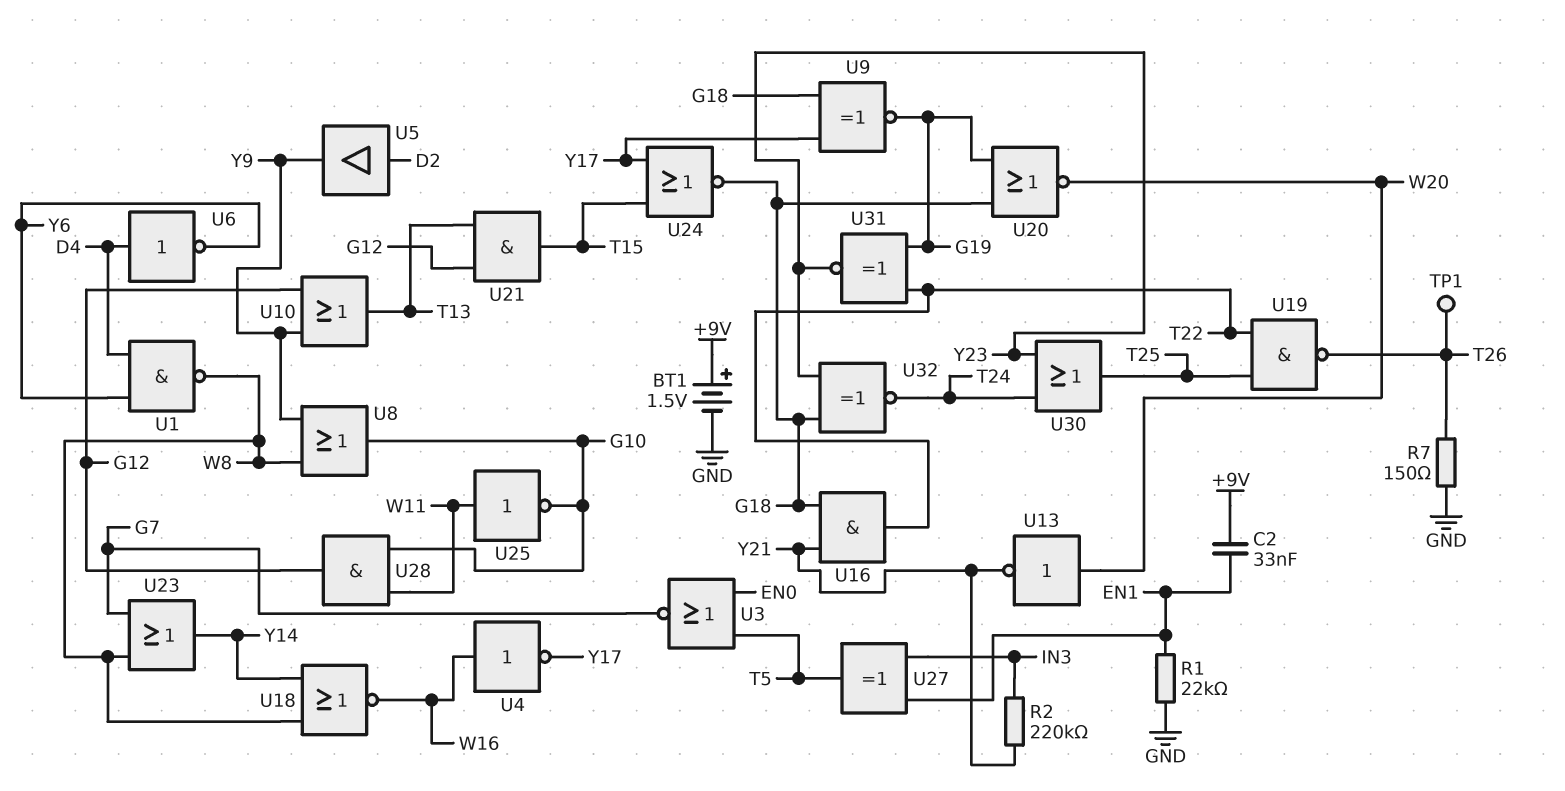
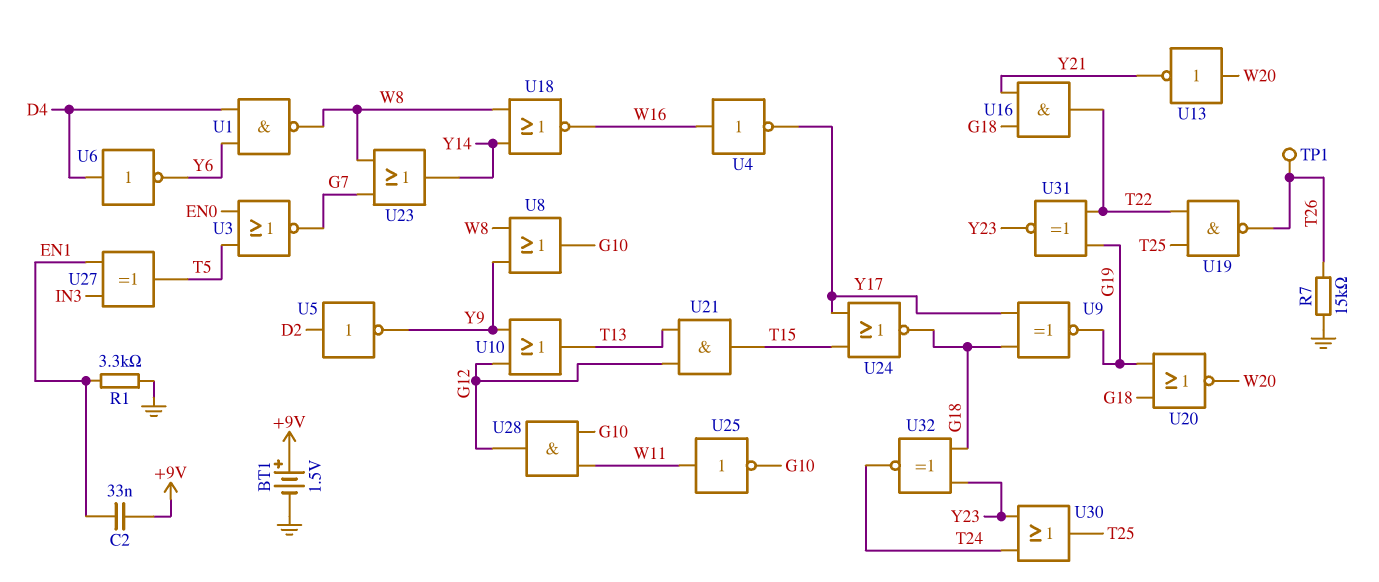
R1: 22k (EN1, GND) -> 3.3k (EN1, GND)
R2: 220k (IN3, Y21) -> none
R7: 150 (GND, T26) -> 15k (GND, T26)
U5: buffer (in D2, out Y9) -> NOT (in D2, out Y9)

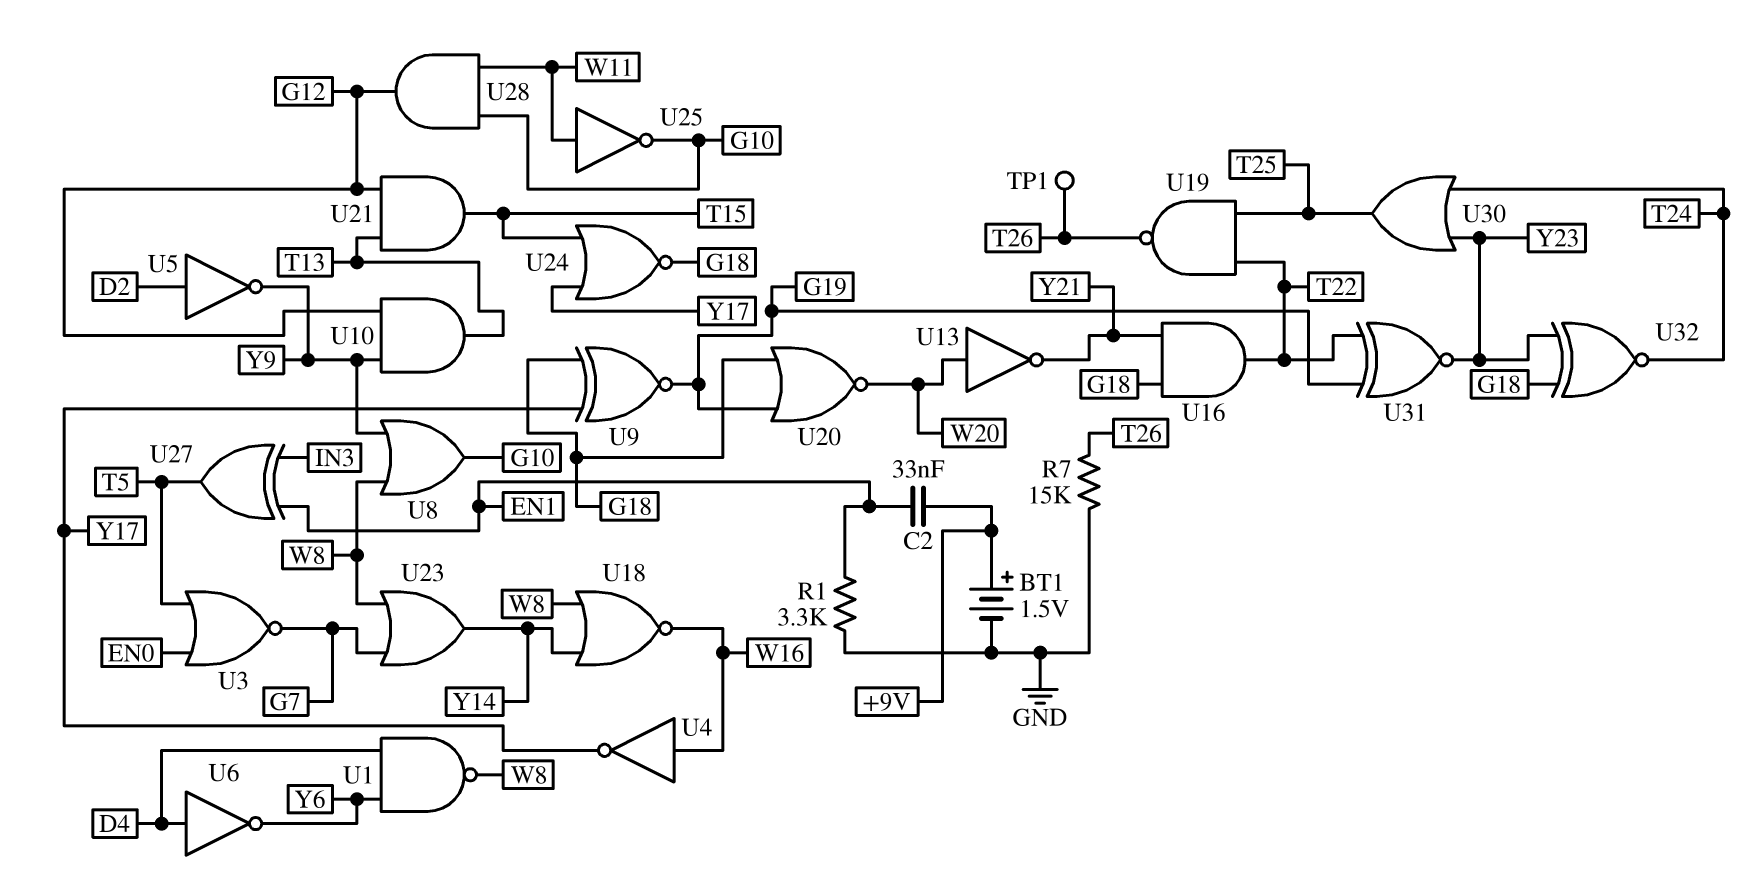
U10: OR (in G12, in Y9, out T13) -> AND (in G12, in Y9, out T13)

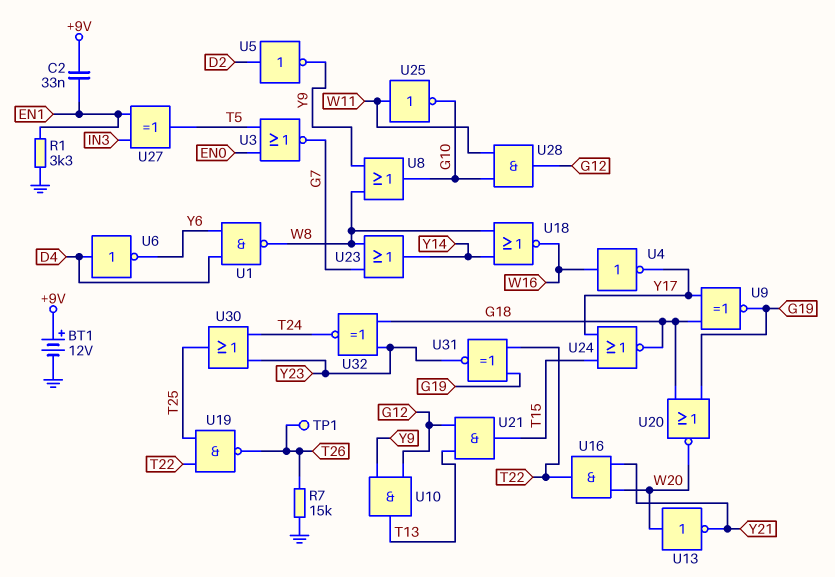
BT1: 1.5V (plus +9V, minus GND) -> 12V (plus +9V, minus GND)
U16: AND (in G18, in Y21, out T22) -> AND (in W20, in Y21, out T22)

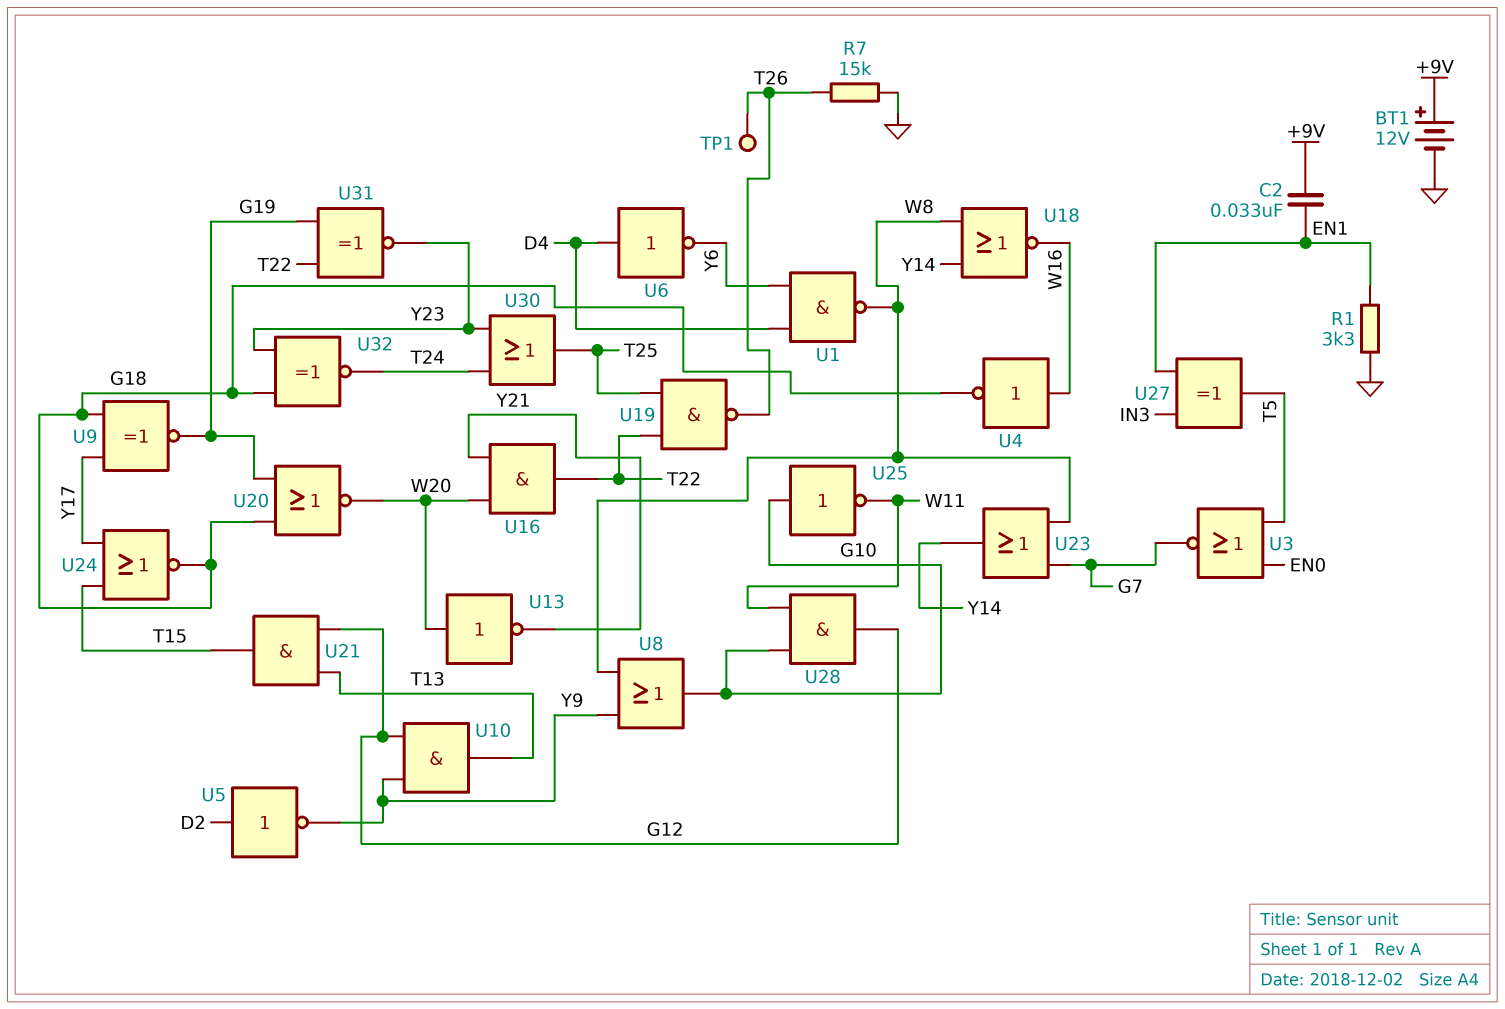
U4: NOT (in W16, out Y17) -> NOT (in W16, out G18)
U25: NOT (in W11, out G10) -> NOT (in G10, out W11)

